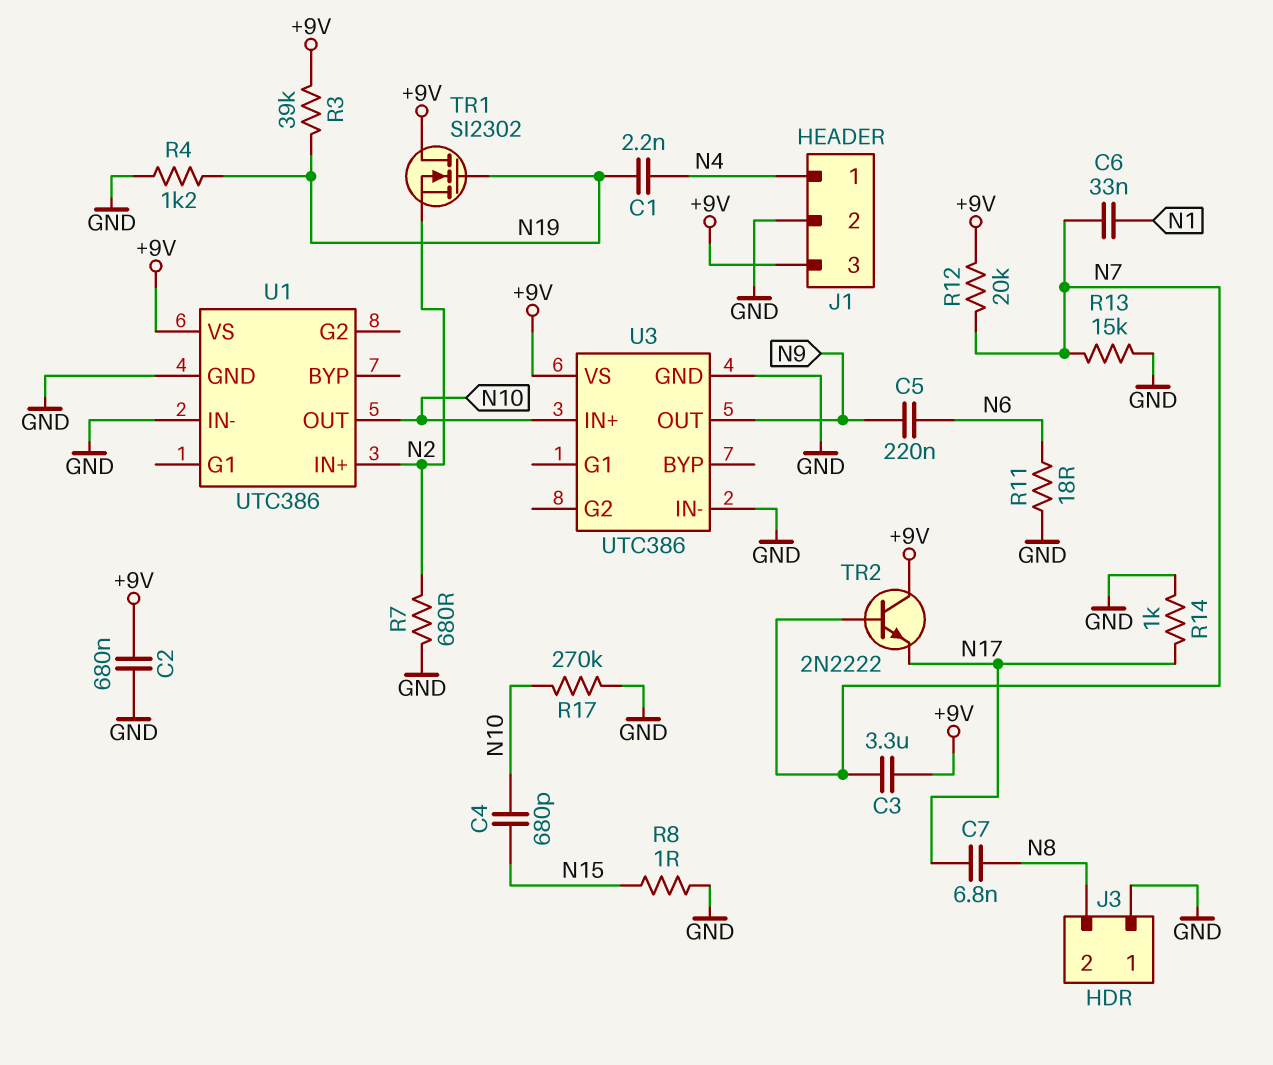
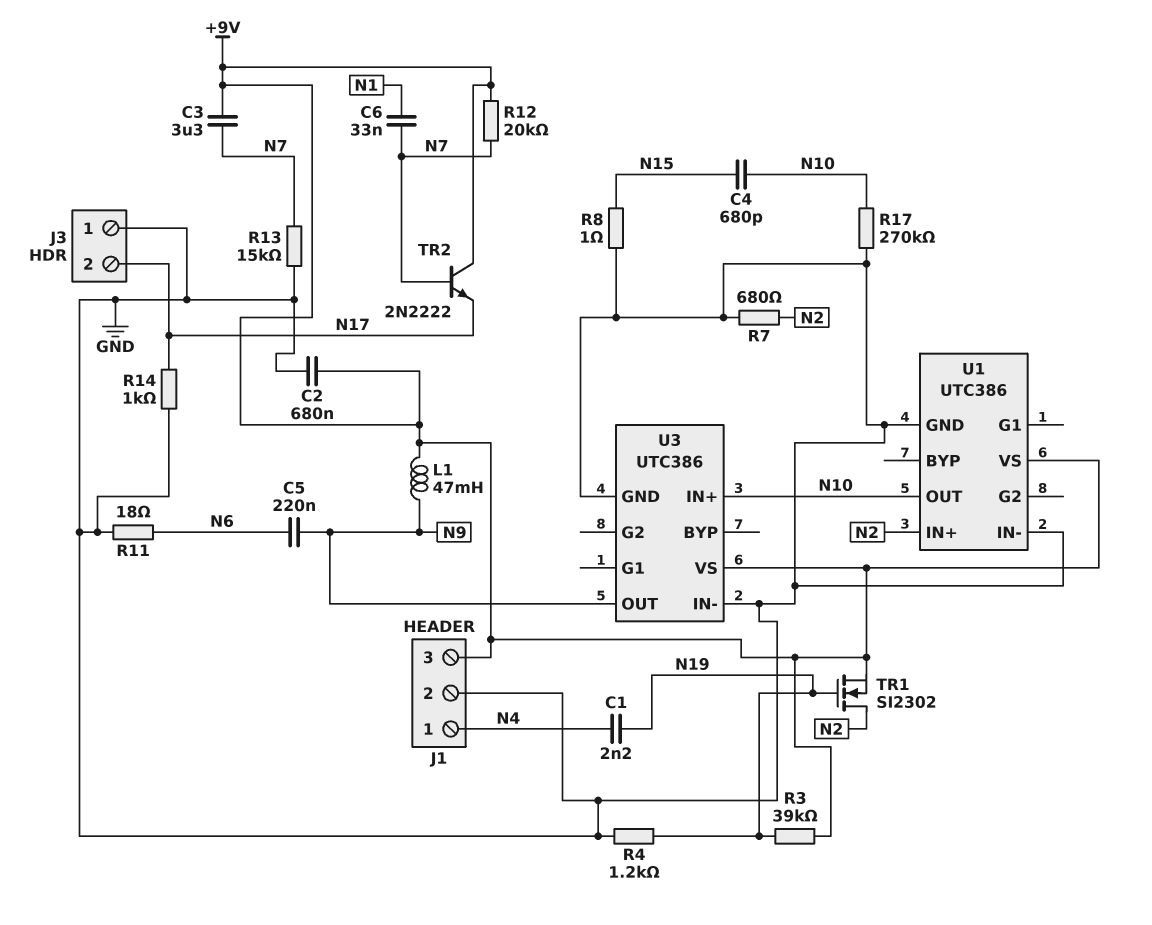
C7: 6.8nF (N8, N17) -> none
J3 pin 2: N8 -> N17
L1: none -> 47mH (+9V, N9)
TR1: NMOS SI2302 (G N19, D +9V, S N2) -> NMOS SI2302 (G N19, D N2, S +9V)

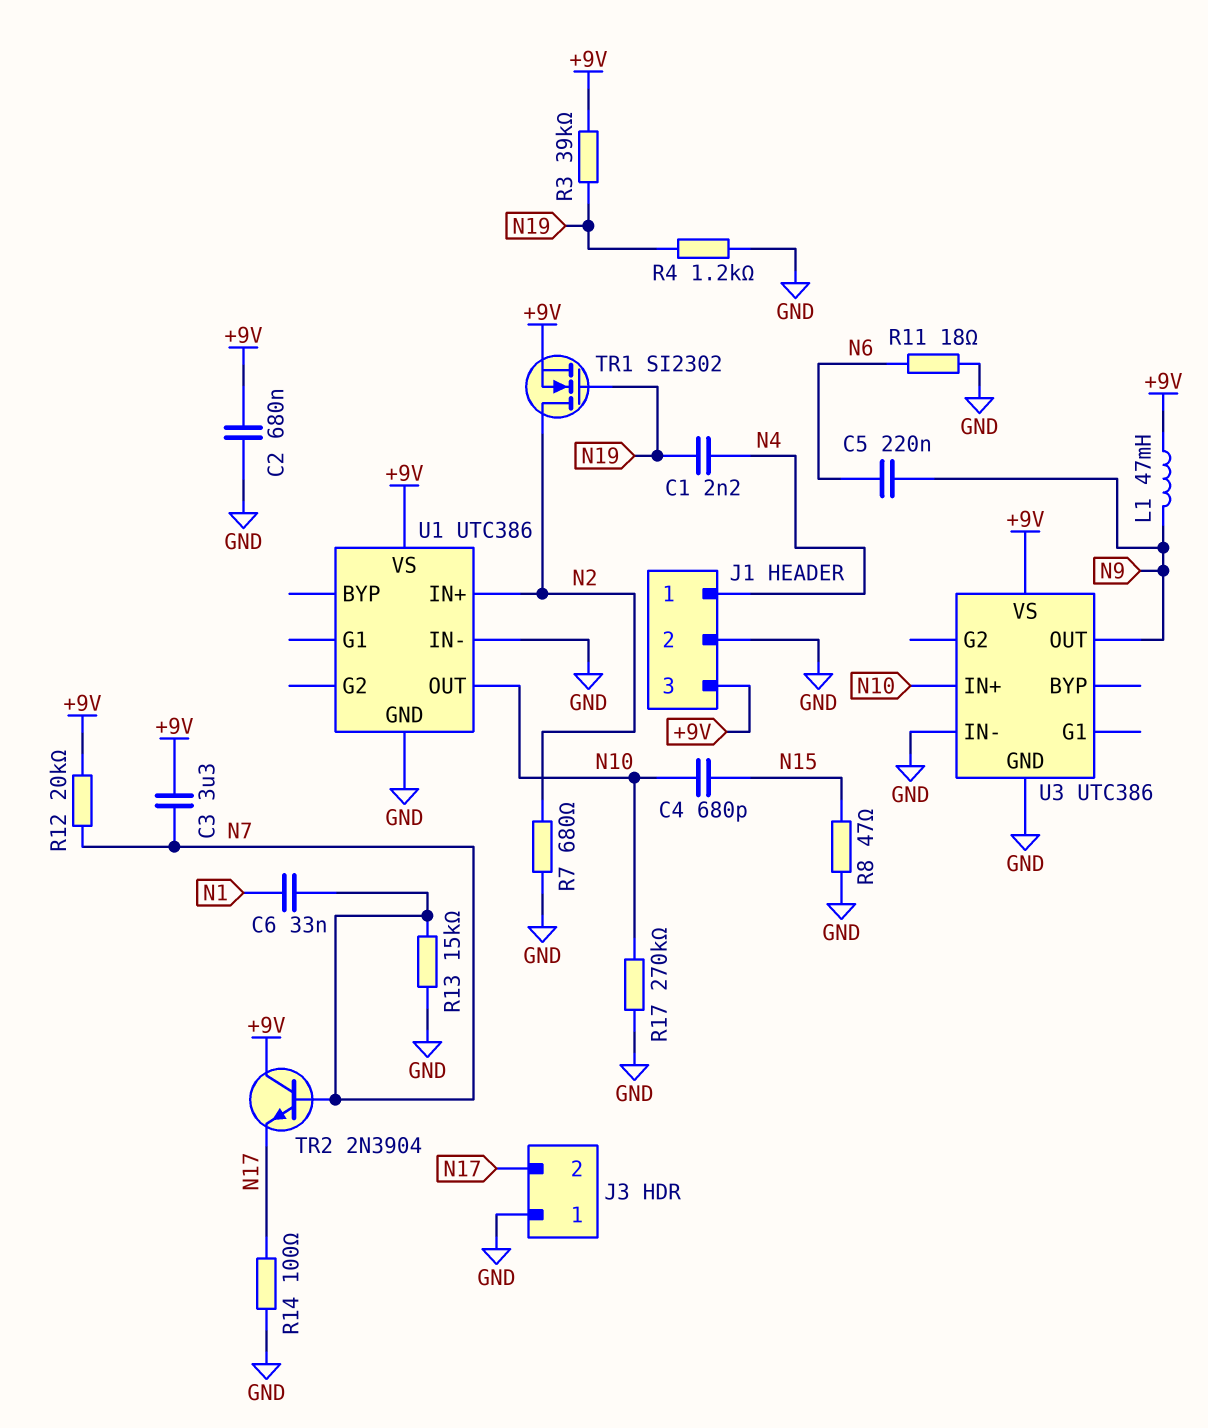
R8: 1 (GND, N15) -> 47 (GND, N15)
R14: 1k (GND, N17) -> 100 (GND, N17)
TR2: NPN 2N2222 (B N7, C +9V, E N17) -> NPN 2N3904 (B N7, C +9V, E N17)

